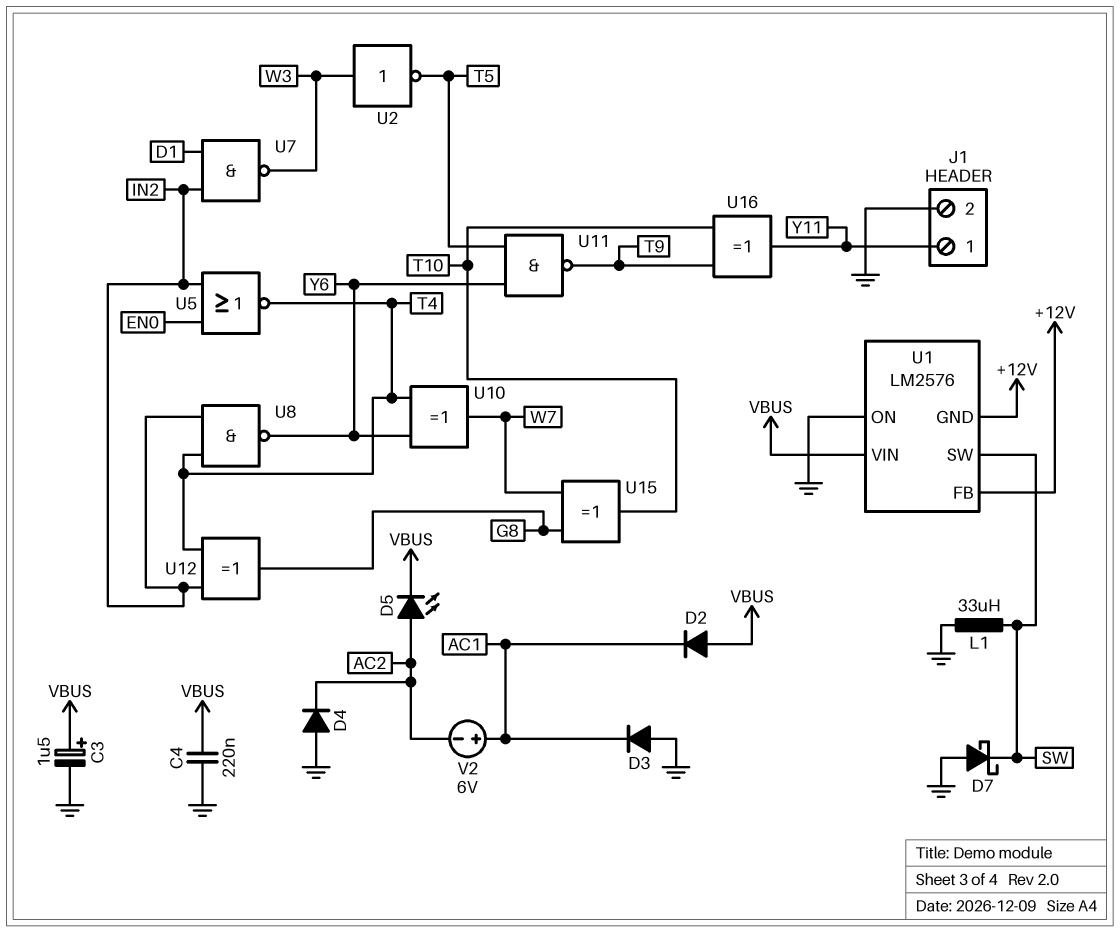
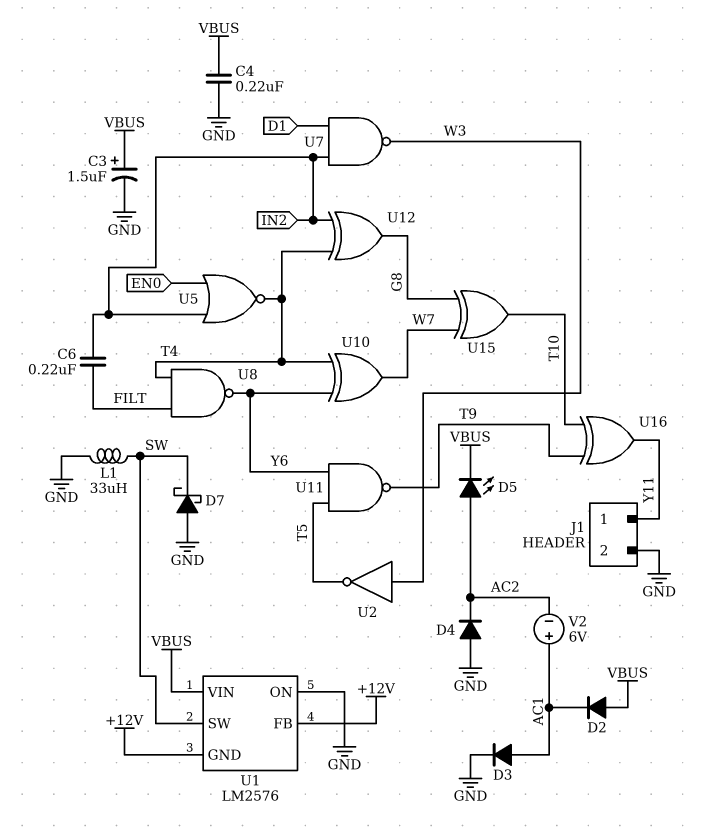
C6: none -> 220nF (FILT, IN2)
D3: diode (A GND, K AC1) -> diode (A AC1, K GND)
U8: NAND (in IN2, in T4, out Y6) -> NAND (in FILT, in T4, out Y6)

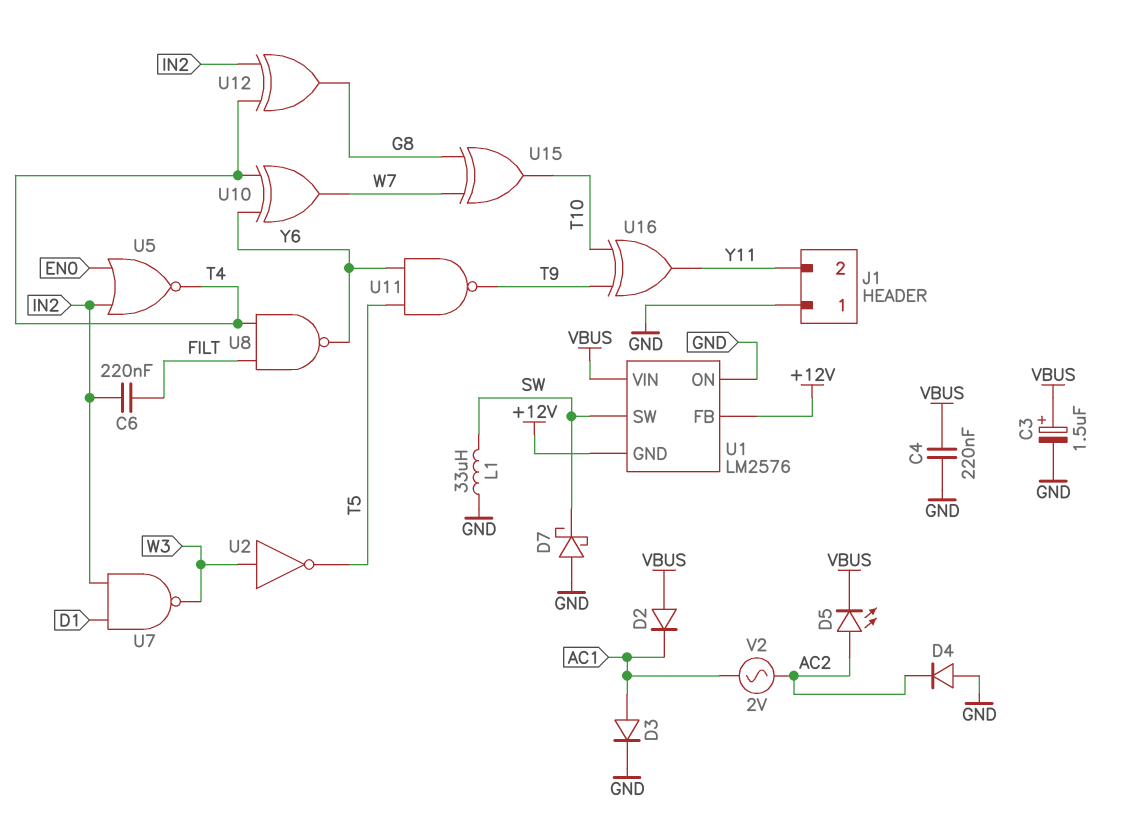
J1 pin 1: Y11 -> GND
J1 pin 2: GND -> Y11
V2: 6V (plus AC1, minus AC2) -> AC 2V (AC1, AC2)

